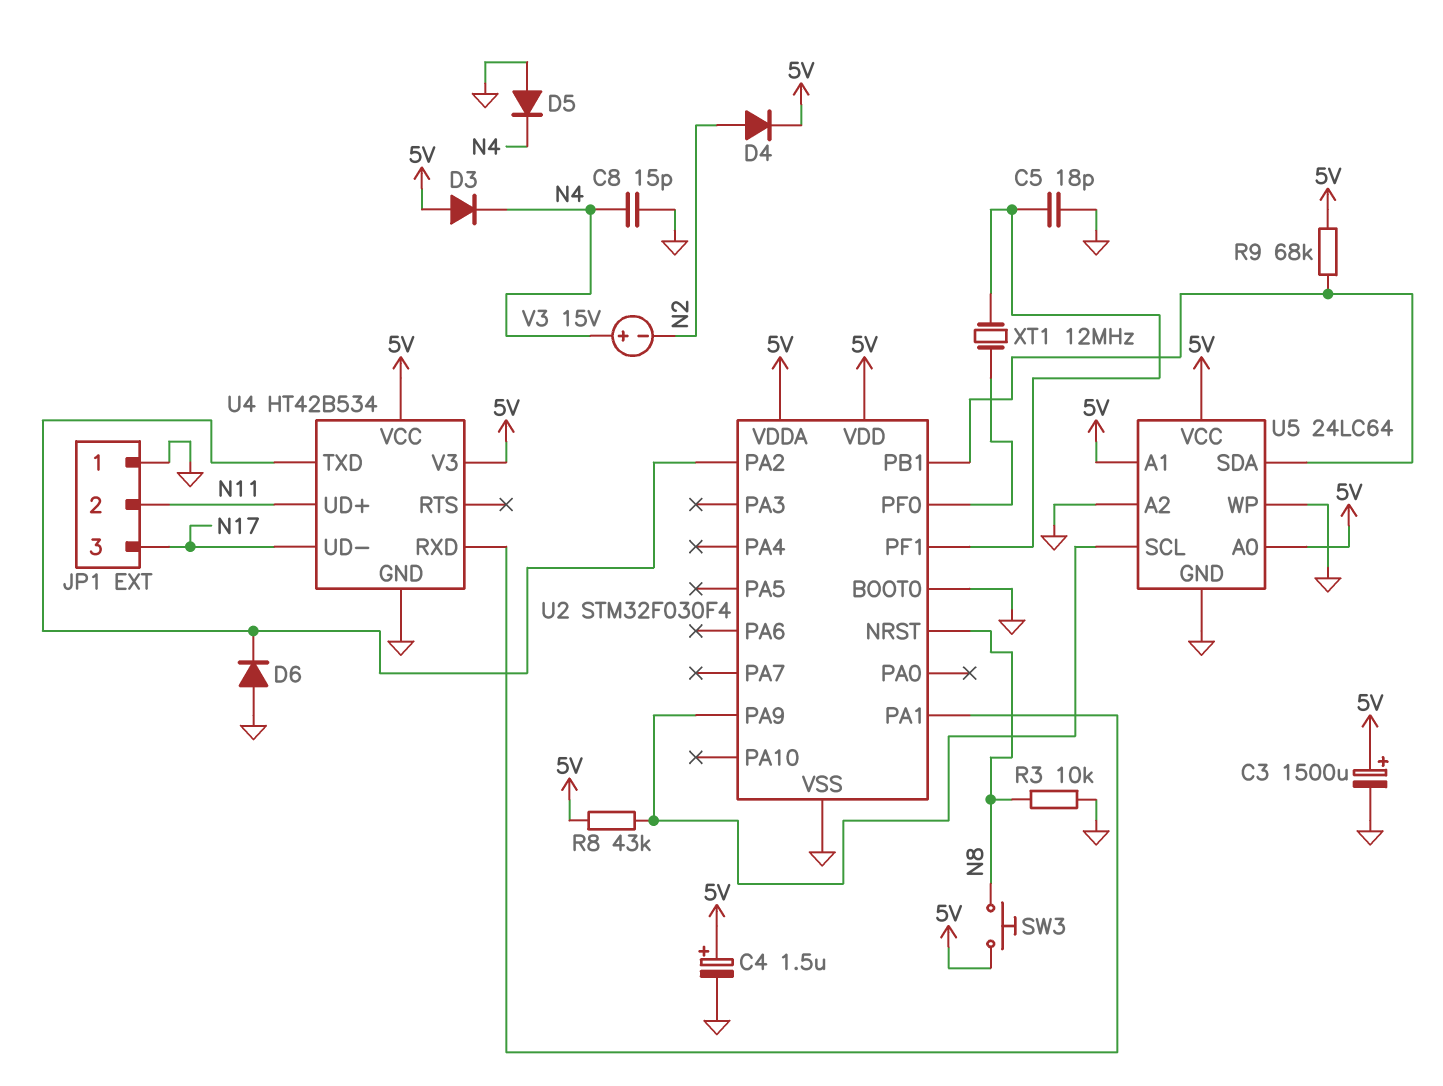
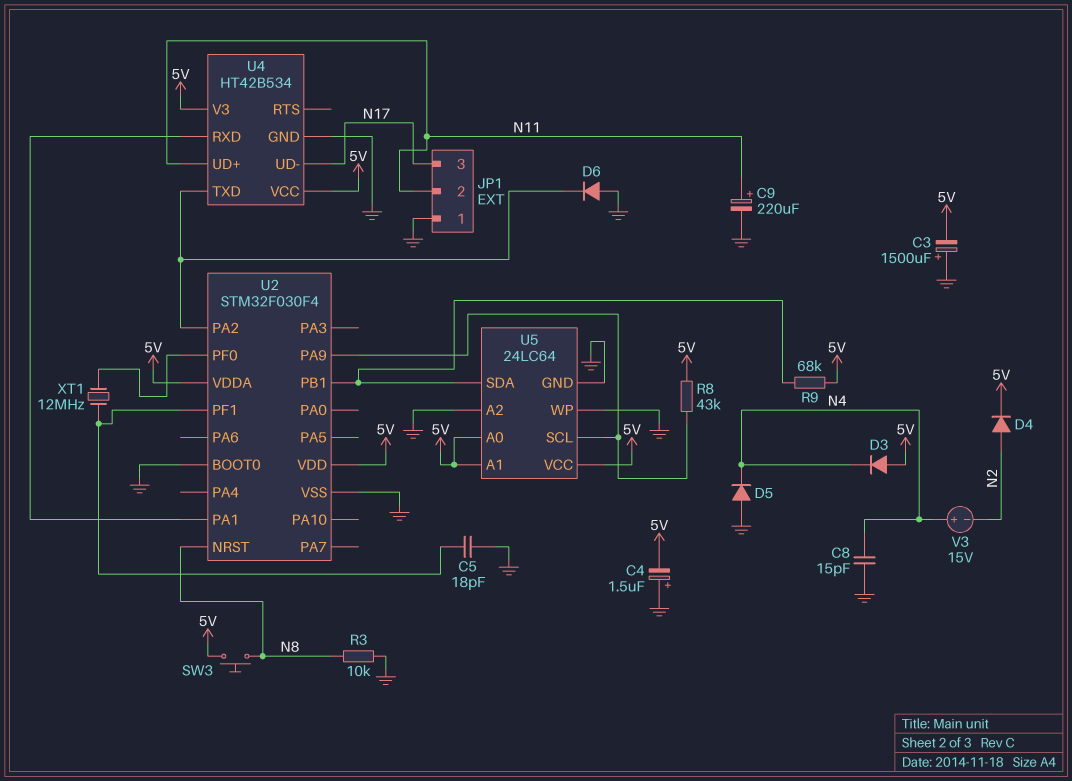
C3: 1500uF (plus 5V, minus GND) -> 1500uF (plus GND, minus 5V)
C4: 1.5uF (plus 5V, minus GND) -> 1.5uF (plus GND, minus 5V)
C9: none -> 220uF (plus N11, minus GND)

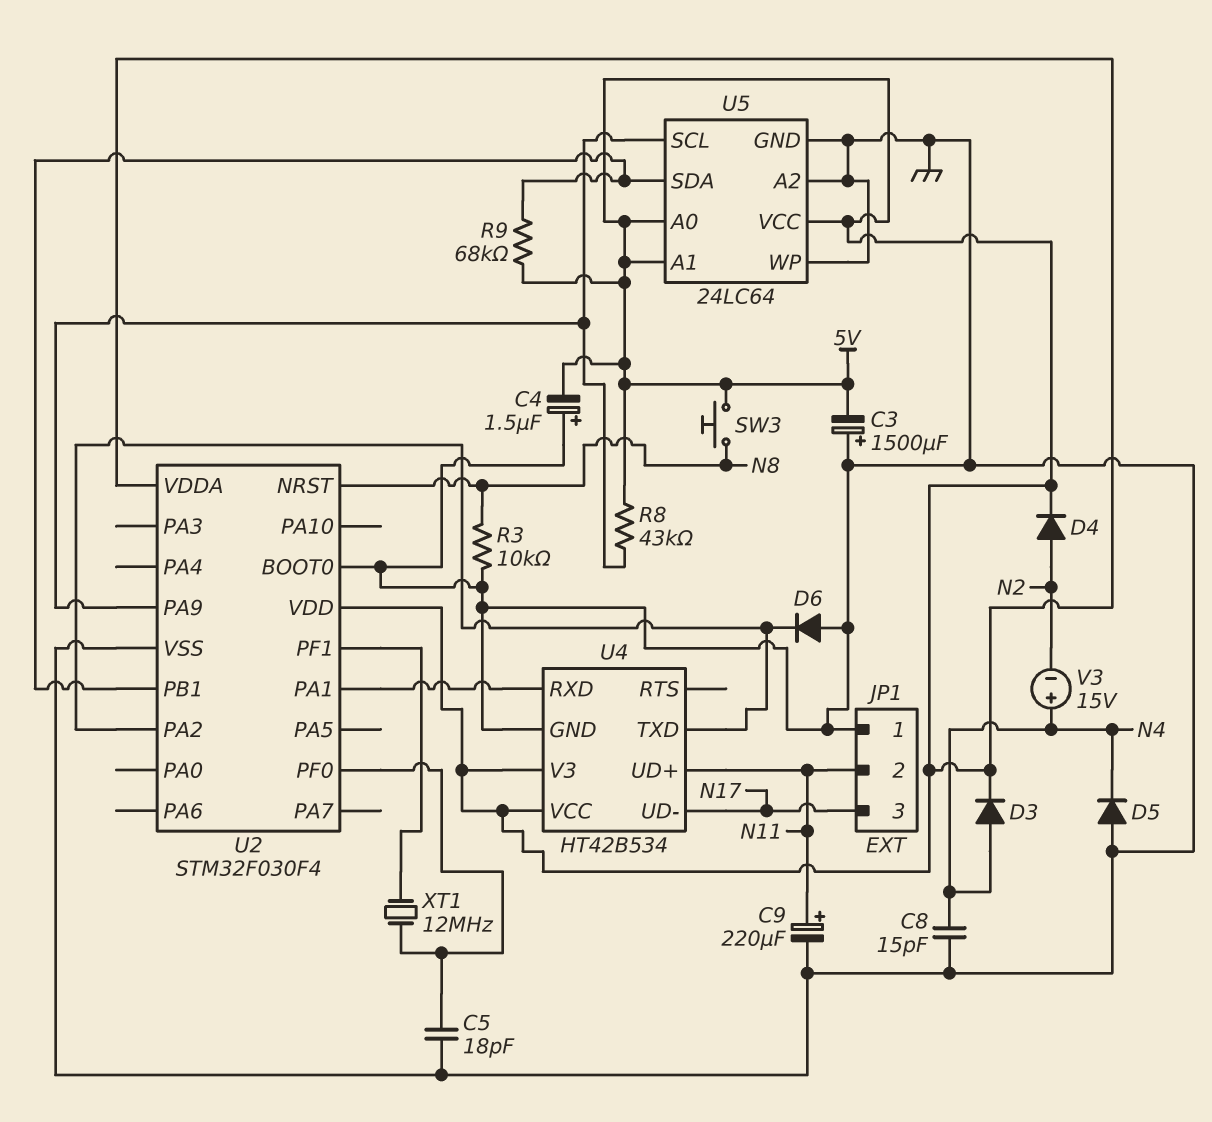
C5: 18pF (GND, U2/PF1) -> 18pF (GND, U2/PF0)
D3: diode (A 5V, K N4) -> diode (A N4, K 5V)

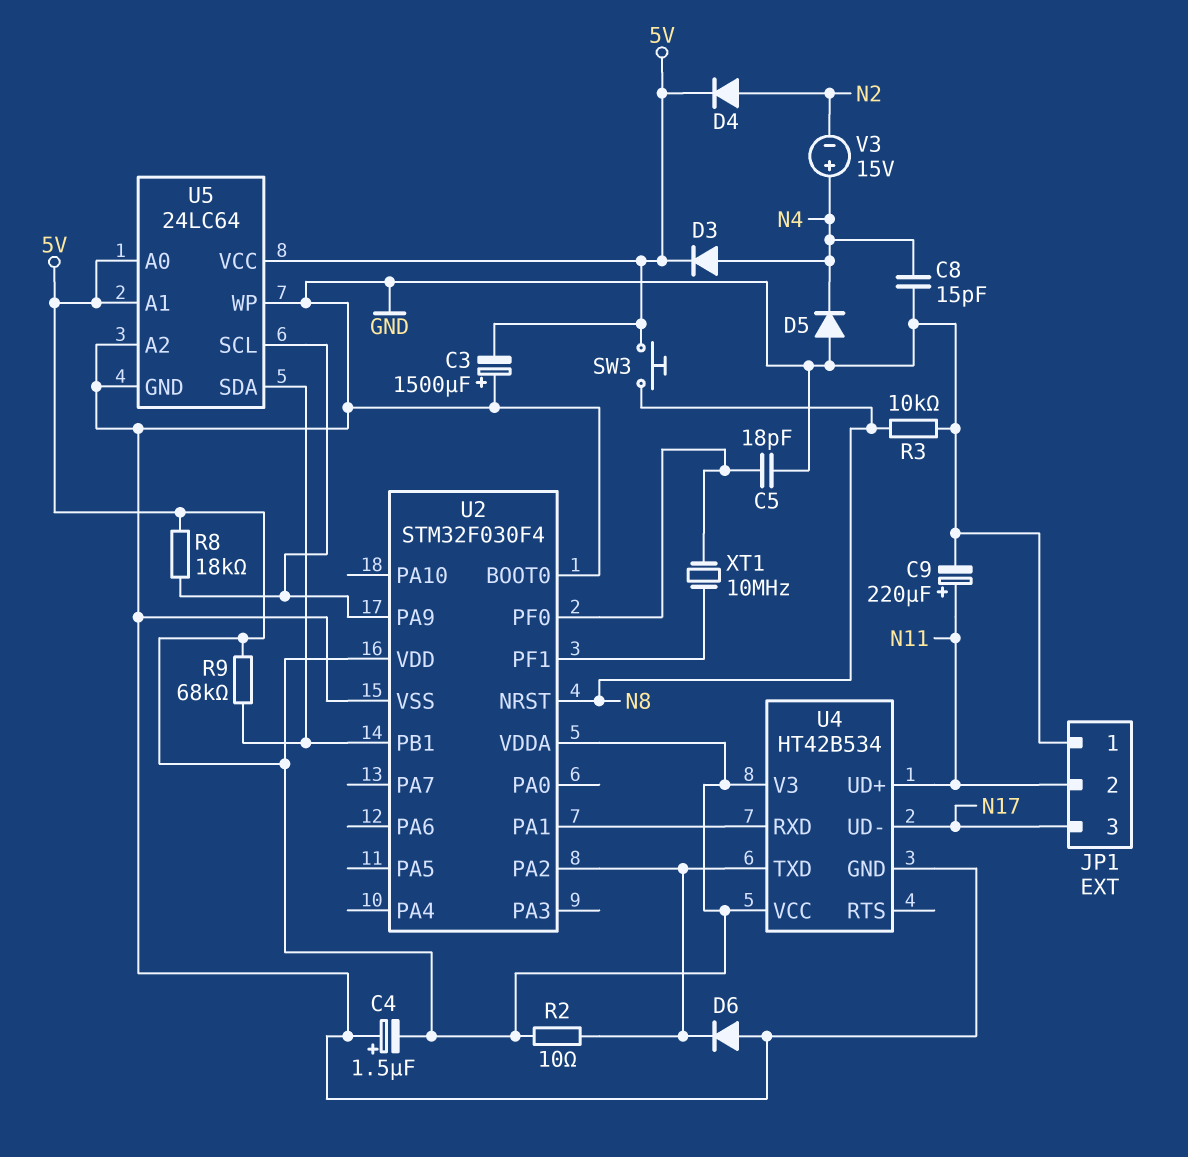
R2: none -> 10 (5V, U2/PA2)
R8: 43k (5V, U2/PA9) -> 18k (5V, U2/PA9)
XT1: 12MHz (U2/PF0, U2/PF1) -> 10MHz (U2/PF0, U2/PF1)

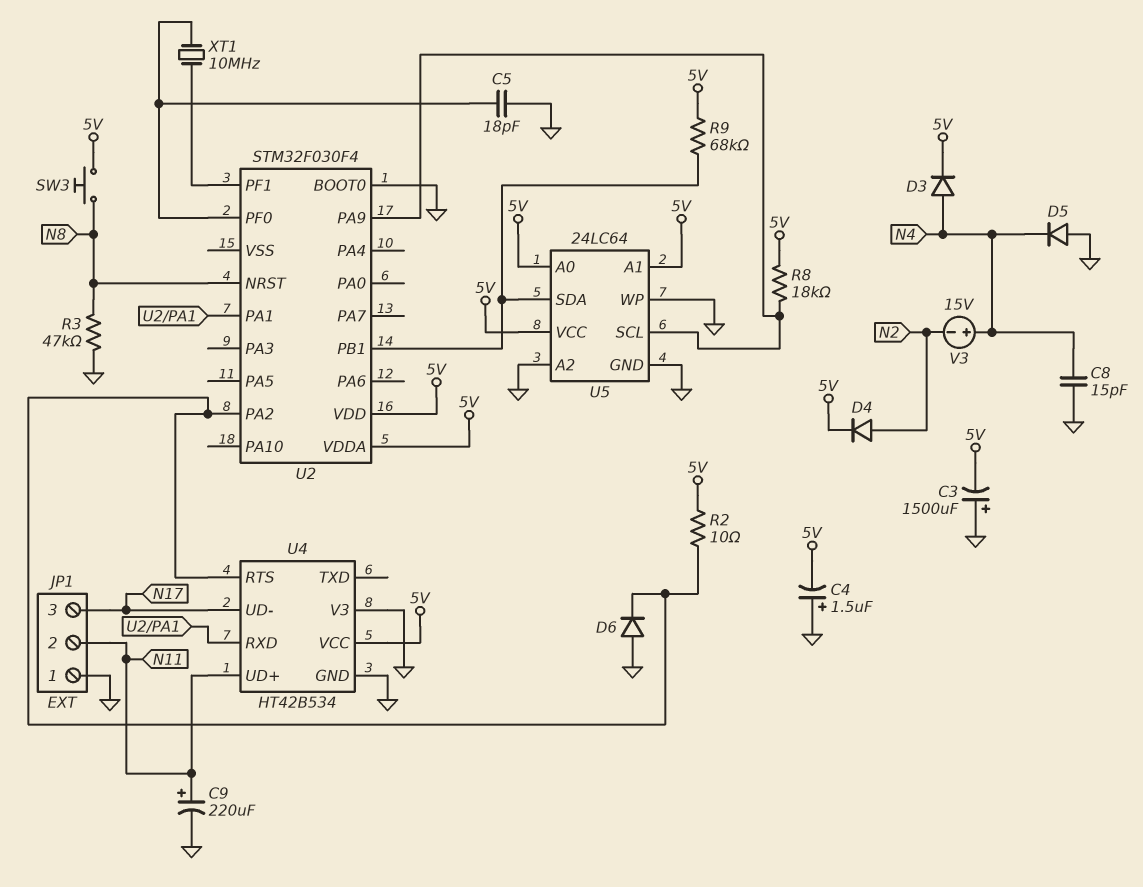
R3: 10k (GND, N8) -> 47k (GND, N8)
U2 pin VSS: GND -> none
U4 pin RTS: none -> U2/PA2
U4 pin TXD: U2/PA2 -> none
U4 pin V3: 5V -> GND

